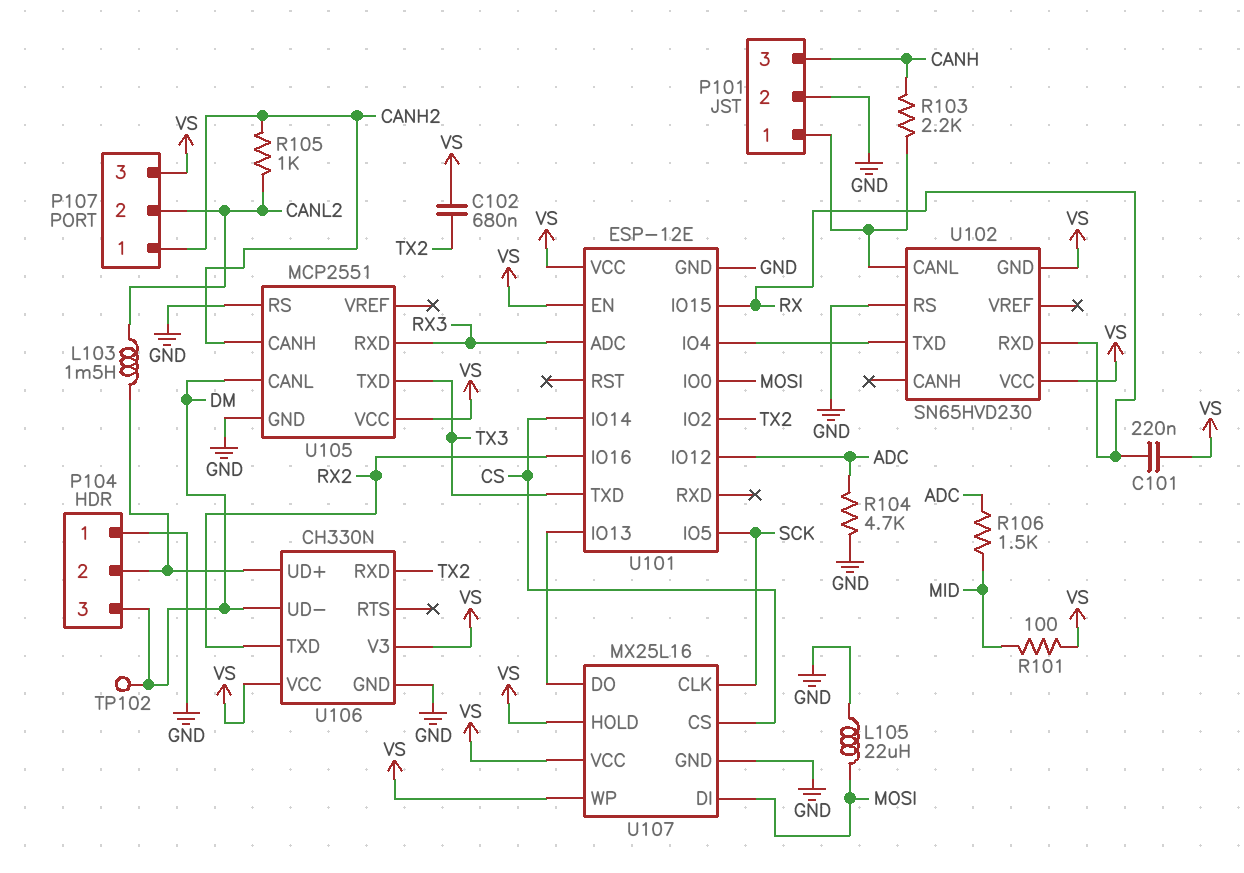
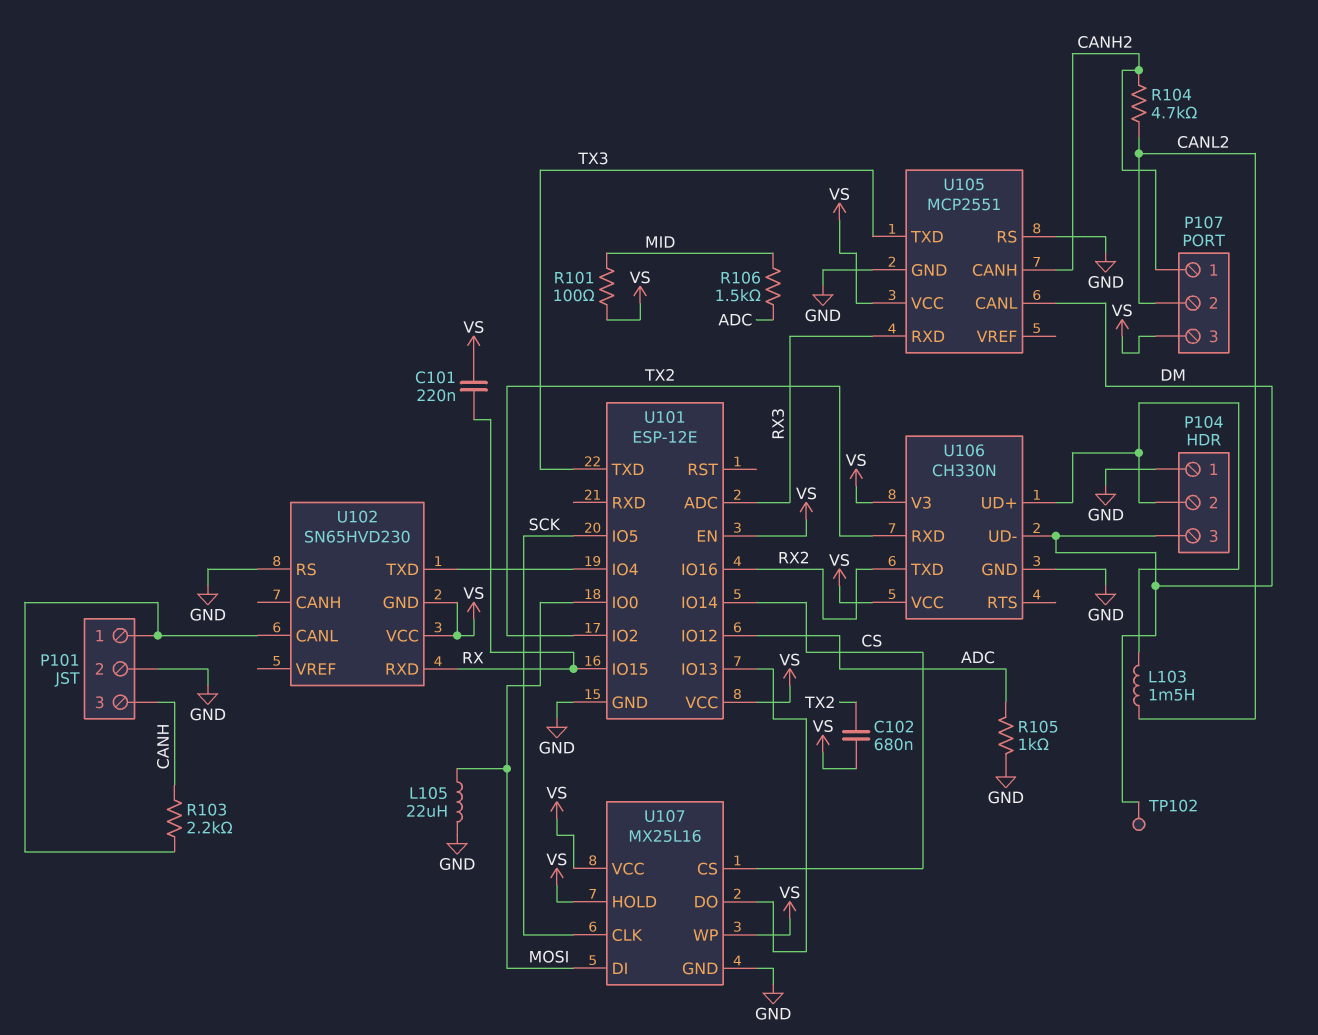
R104: 4.7k (ADC, GND) -> 4.7k (CANH2, CANL2)
R105: 1k (CANH2, CANL2) -> 1k (ADC, GND)

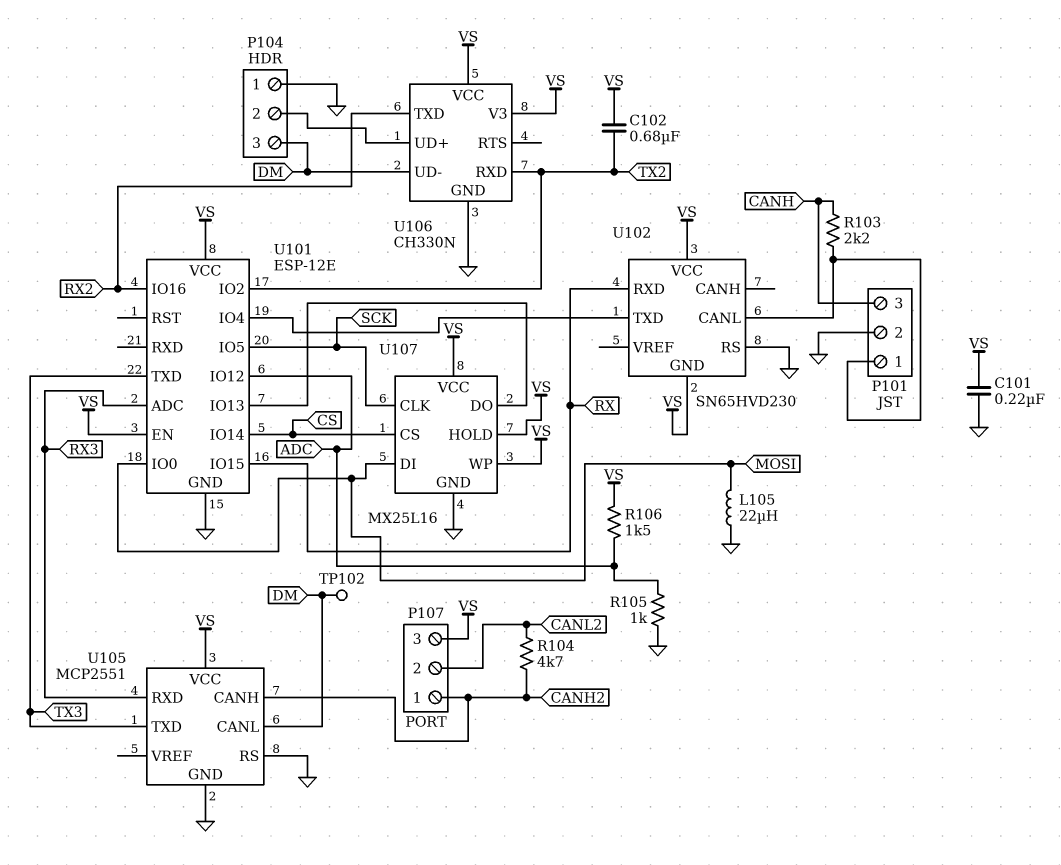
C101: 220nF (RX, VS) -> 220nF (GND, VS)
L103: 1.5mH (CANL2, P104/2) -> none
R101: 100 (MID, VS) -> none
R106: 1.5k (ADC, MID) -> 1.5k (ADC, VS)

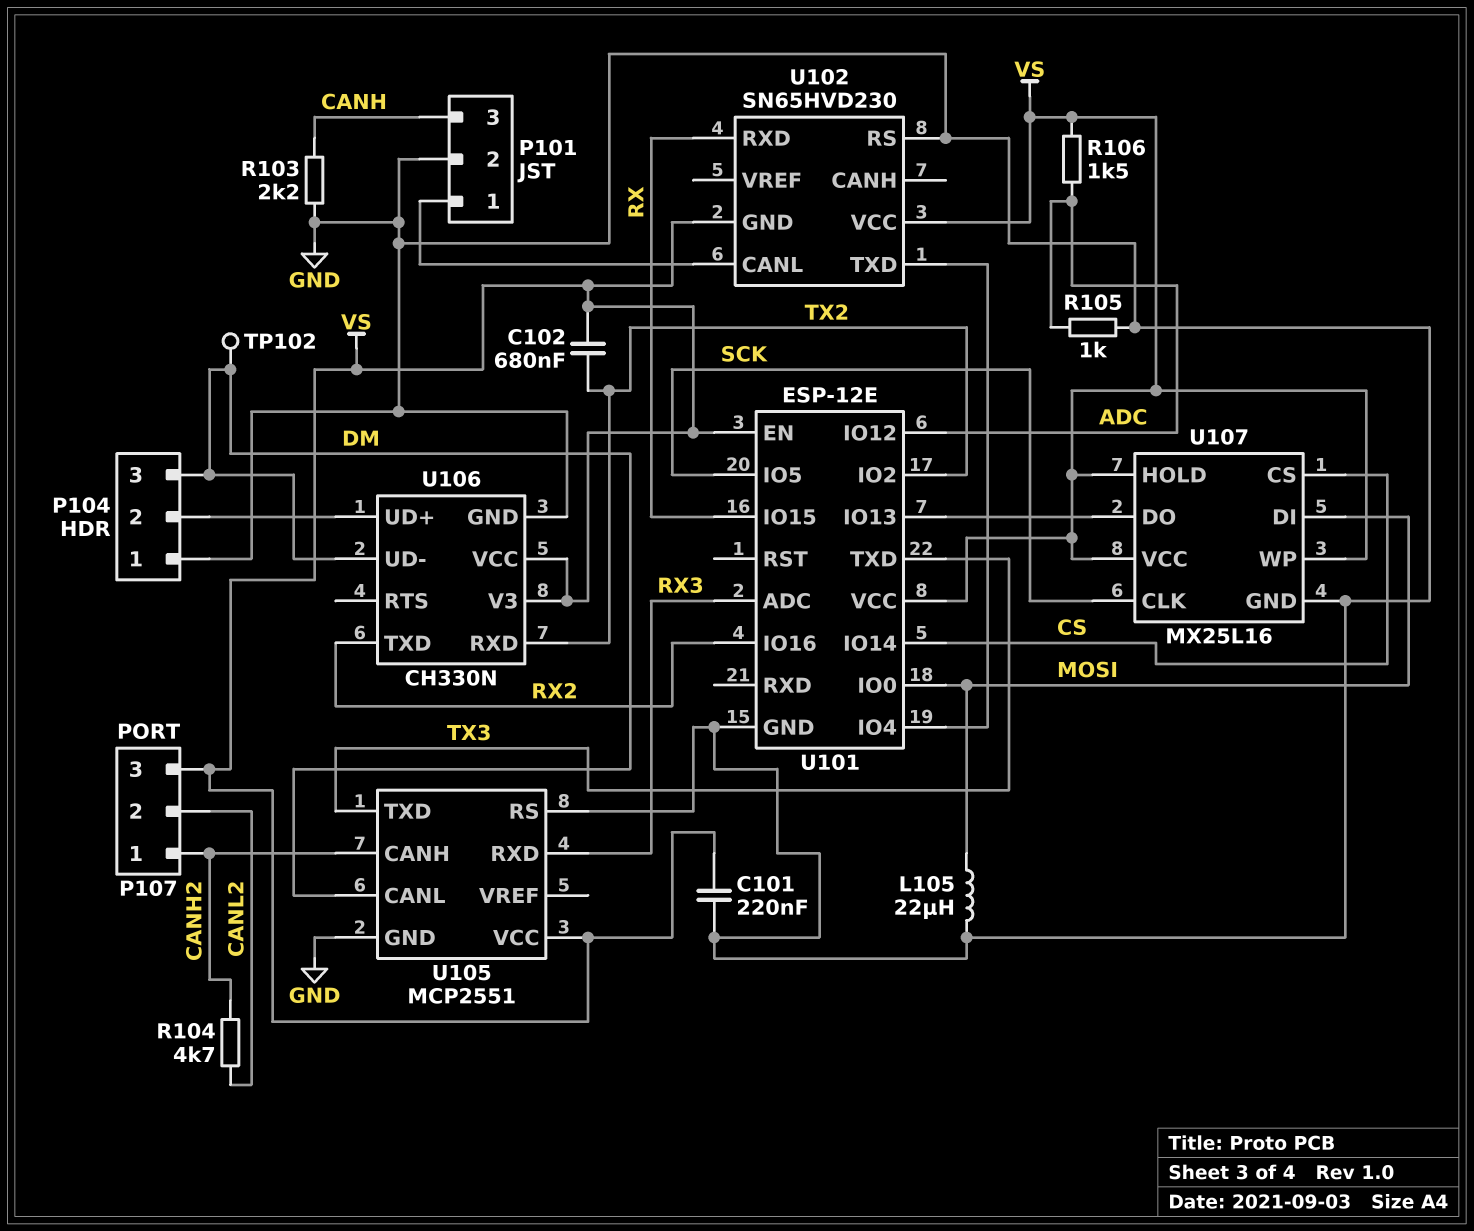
R103: 2.2k (CANH, P101/1) -> 2.2k (CANH, GND)

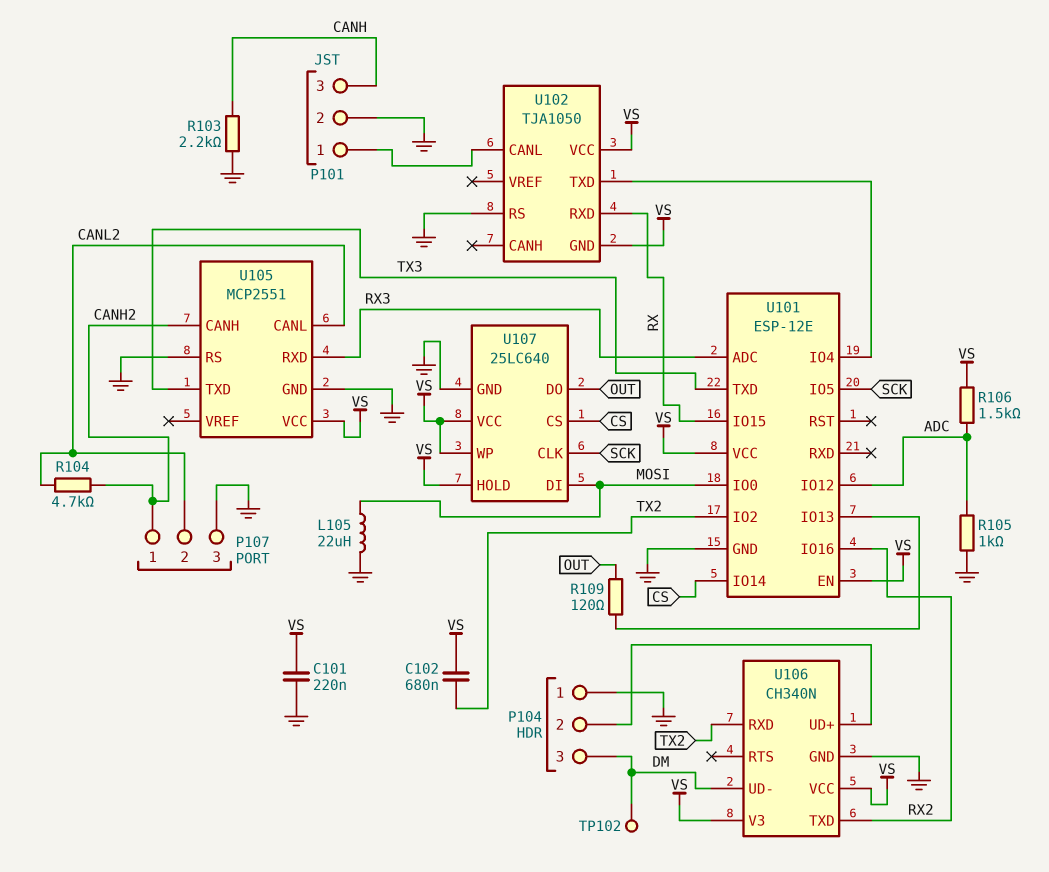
P107 pin 3: VS -> GND
R109: none -> 120 (OUT, U101/IO13)
U102: SN65HVD230 -> TJA1050
U105 pin CANL: DM -> CANL2
U106: CH330N -> CH340N
U107: MX25L16 -> 25LC640
U107 pin DO: U101/IO13 -> OUT

